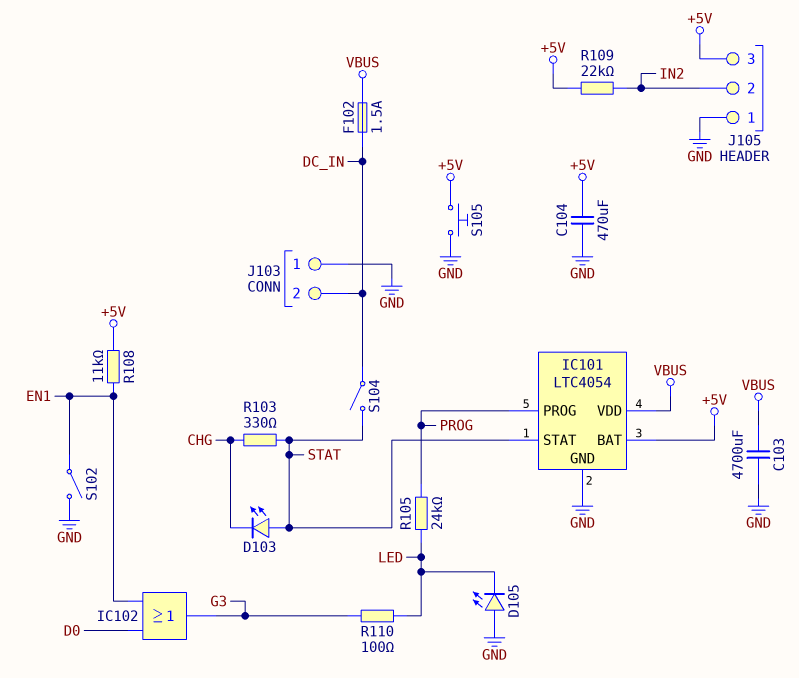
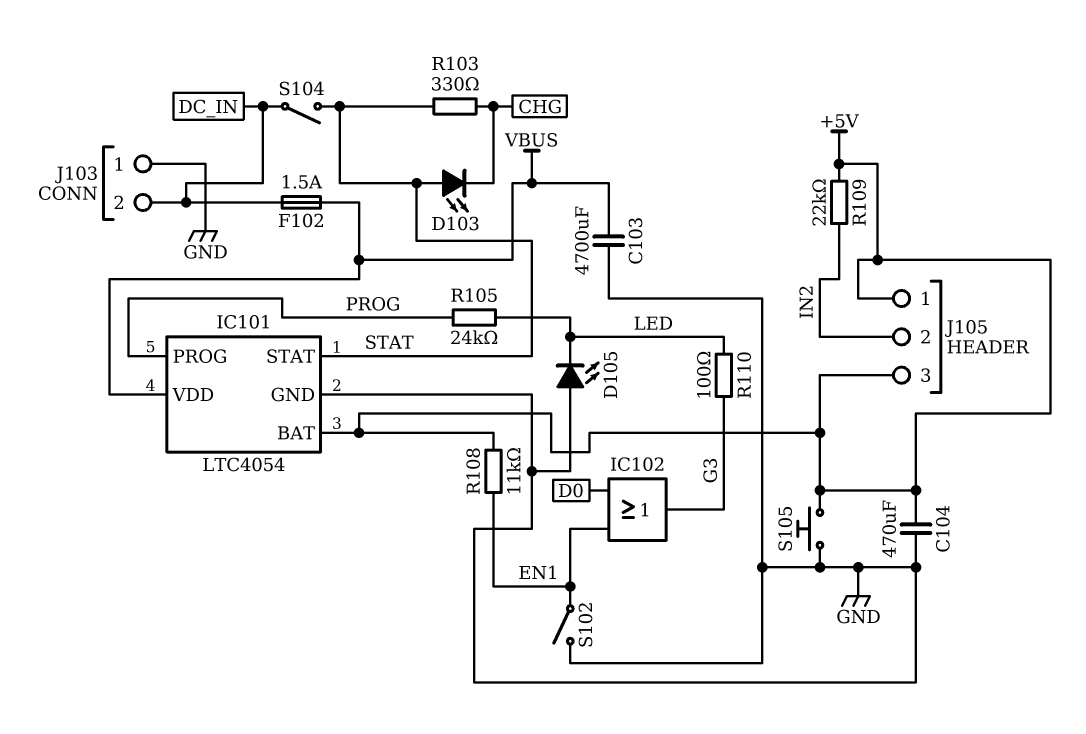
J105 pin 1: GND -> +5V

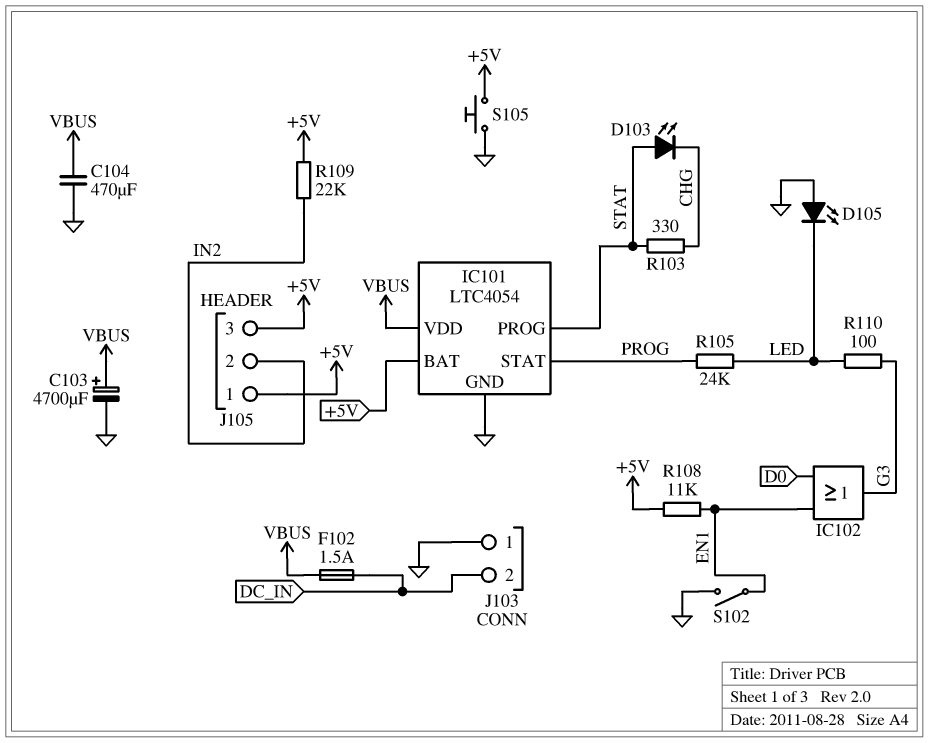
C103: 4700uF (GND, VBUS) -> 4700uF (plus VBUS, minus GND)
C104: 470uF (+5V, GND) -> 470uF (GND, VBUS)
IC101 pin PROG: PROG -> STAT
IC101 pin STAT: STAT -> PROG
S104: switch (DC_IN, STAT) -> none

